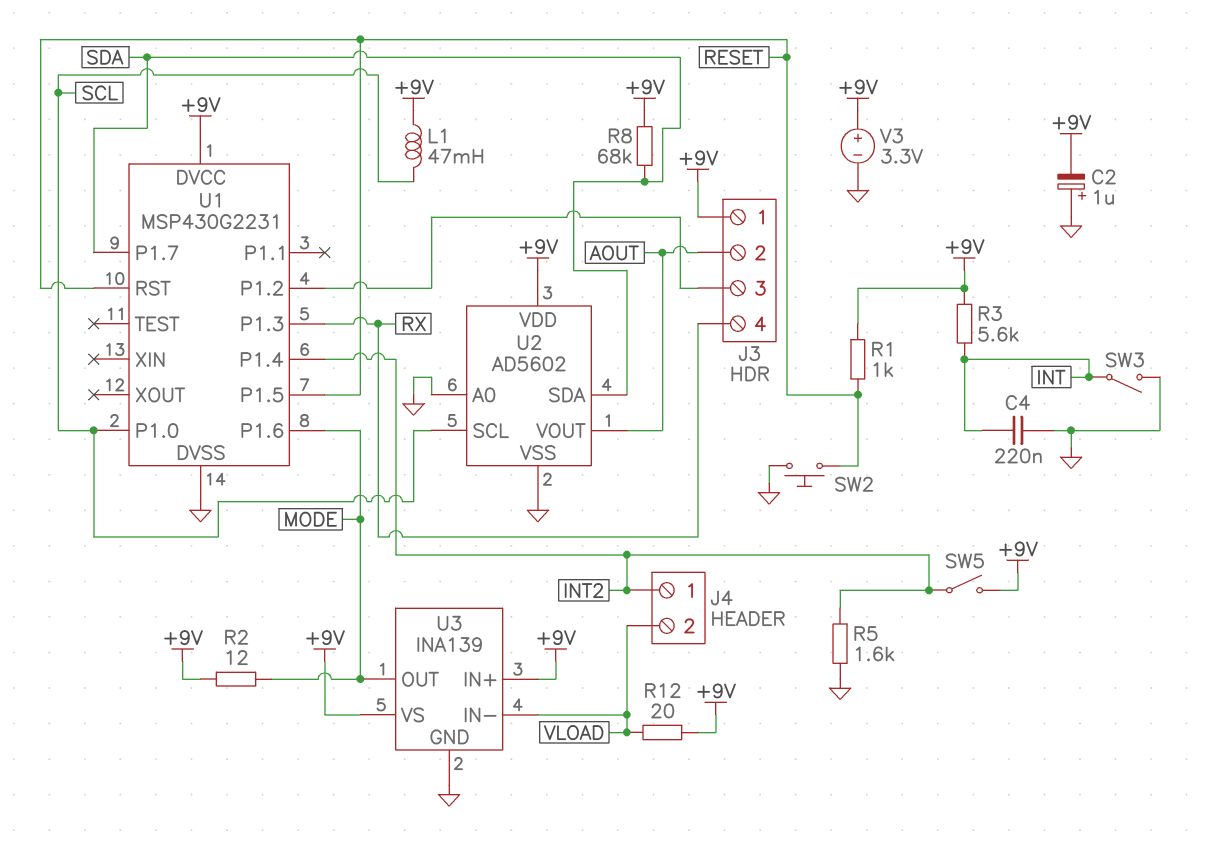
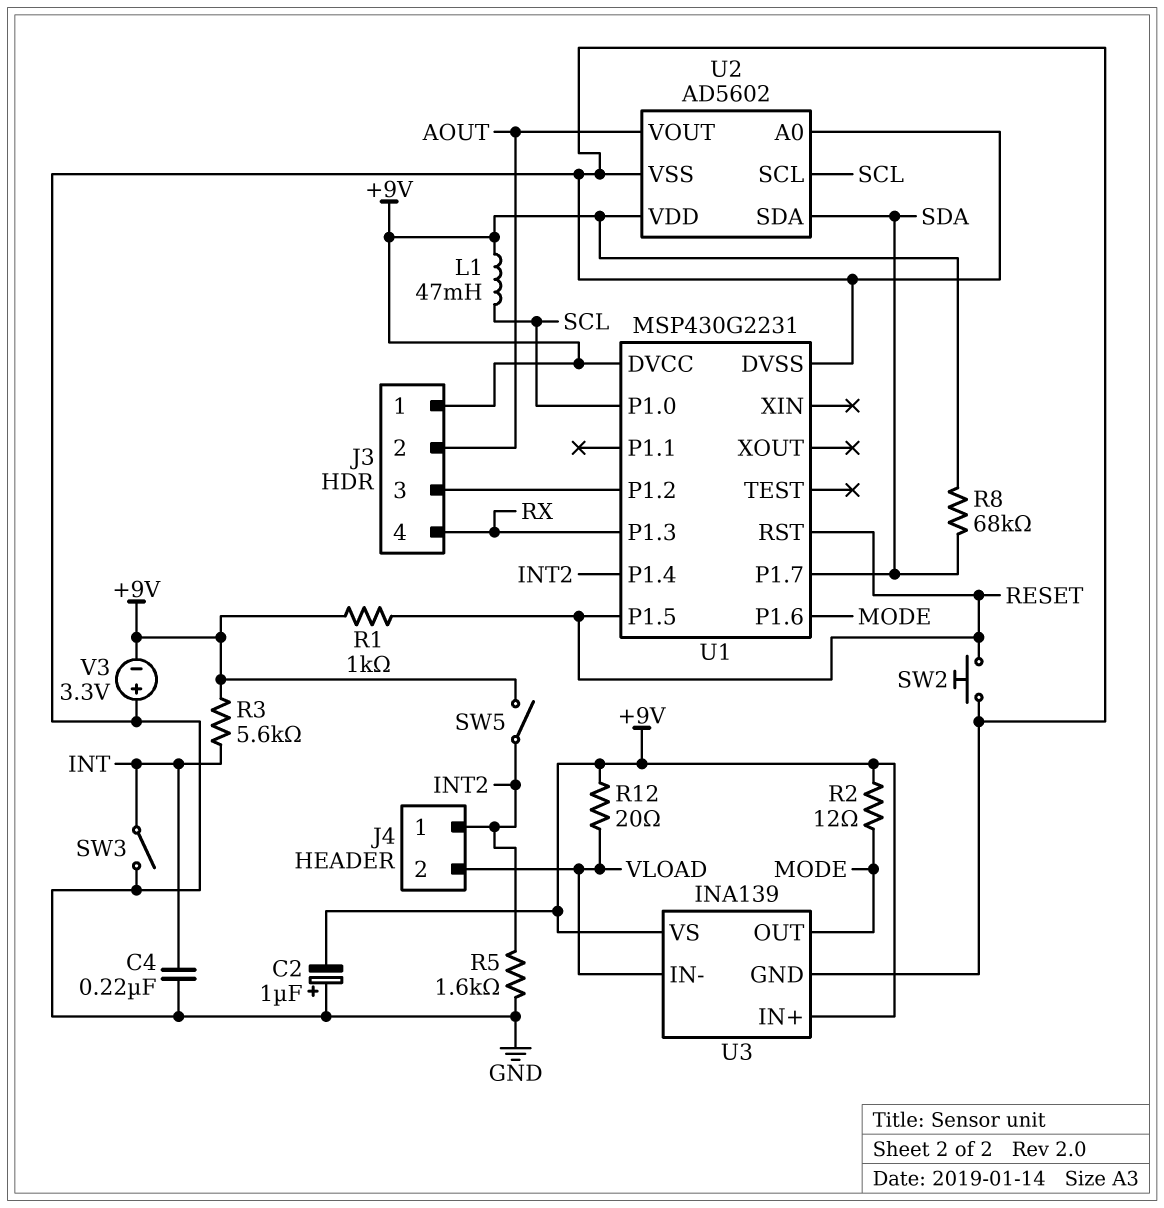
V3: 3.3V (plus +9V, minus GND) -> 3.3V (plus GND, minus +9V)

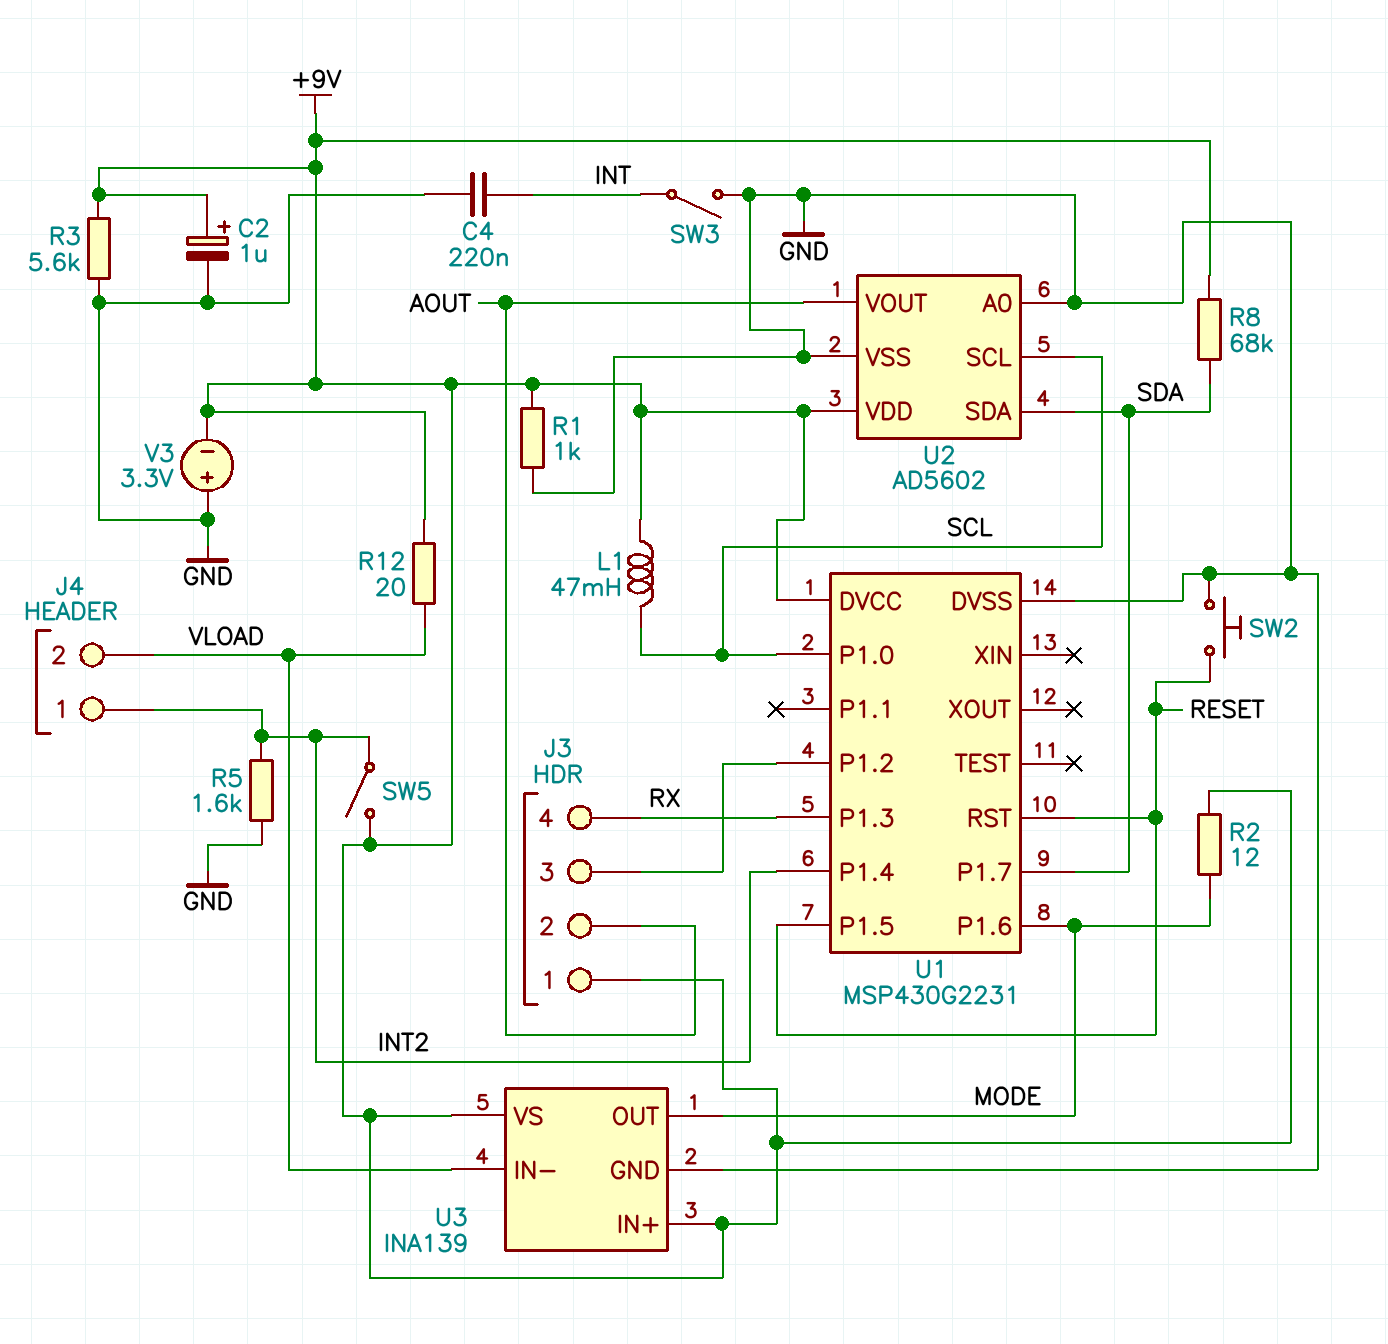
C2: 1uF (plus GND, minus +9V) -> 1uF (plus +9V, minus GND)
R1: 1k (+9V, RESET) -> 1k (+9V, GND)
R3: 5.6k (+9V, INT) -> 5.6k (+9V, GND)

